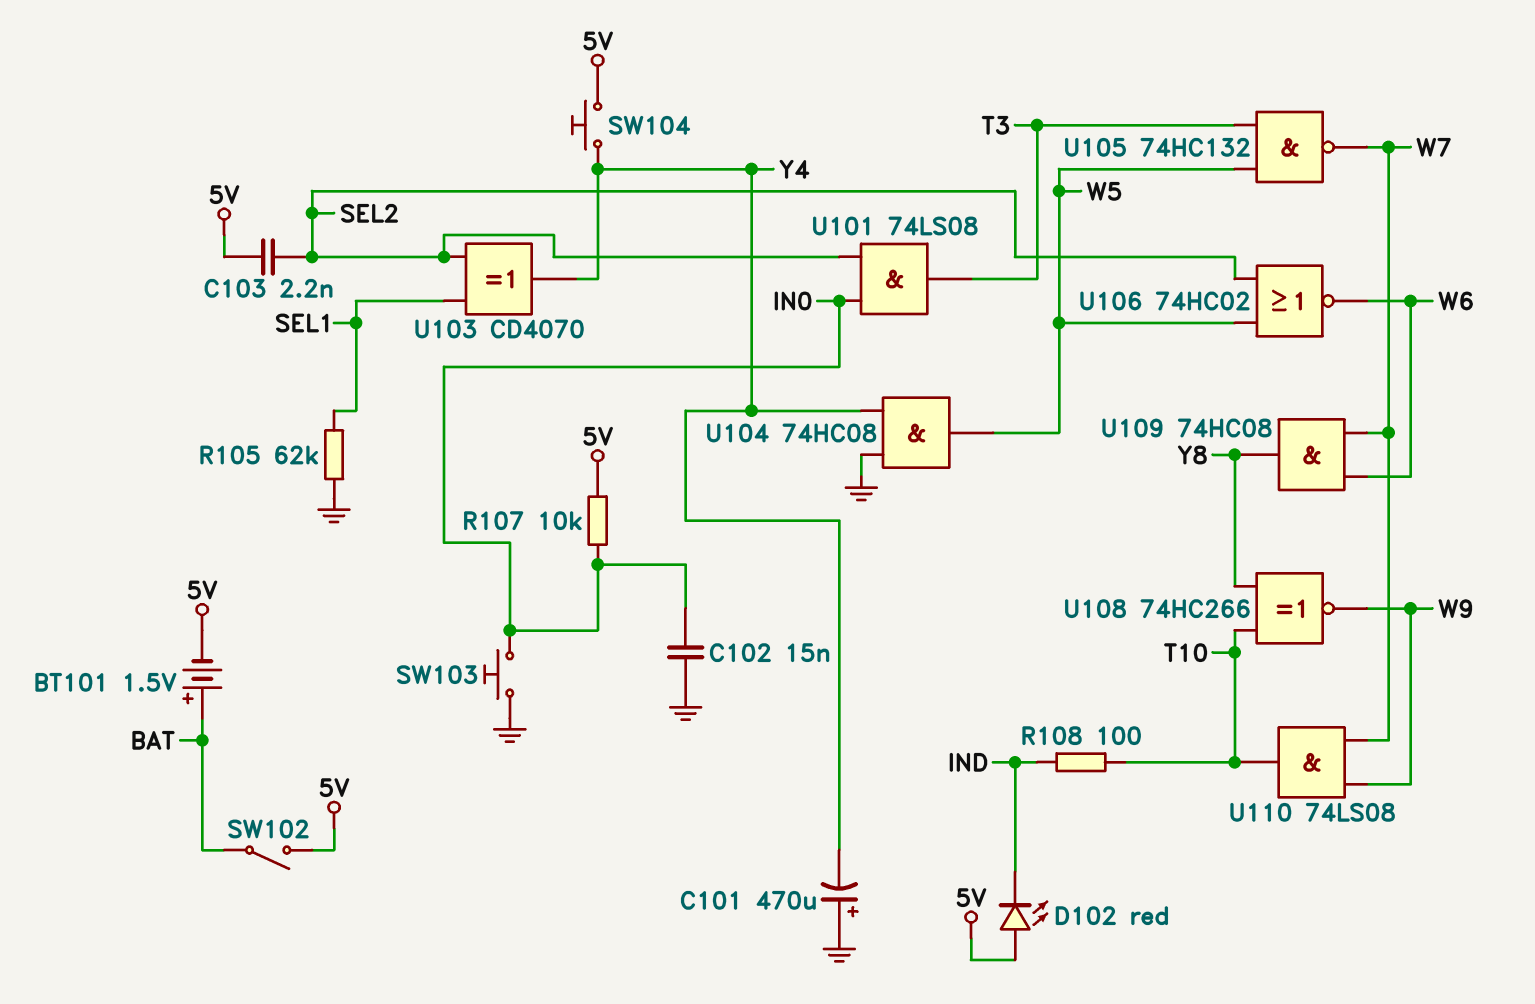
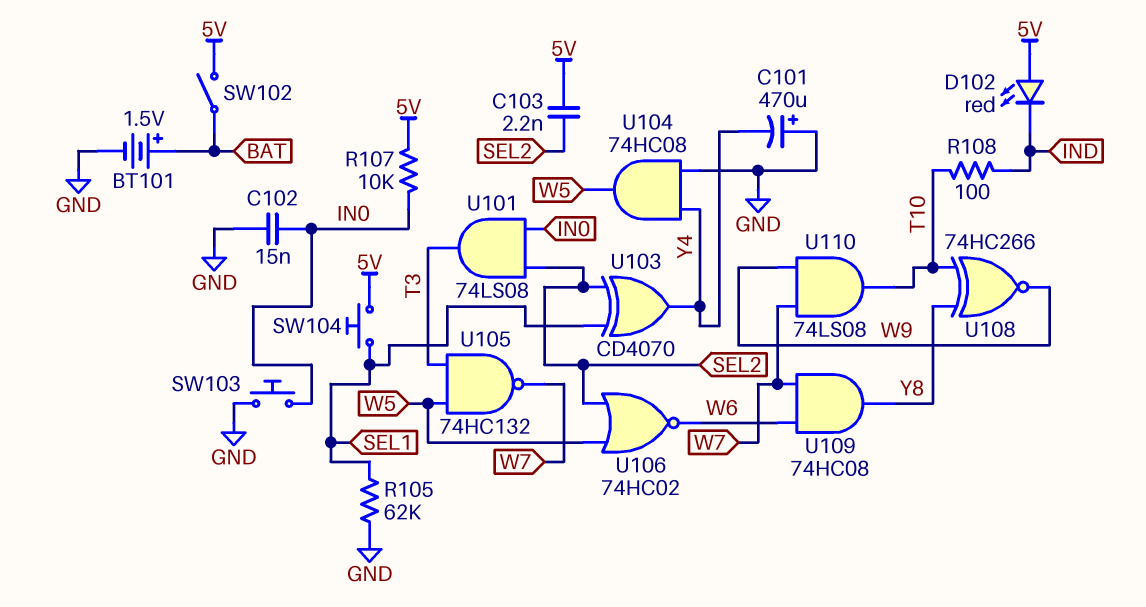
BT101: 1.5V (plus BAT, minus 5V) -> 1.5V (plus BAT, minus GND)
SW104: button (5V, Y4) -> button (5V, SEL1)

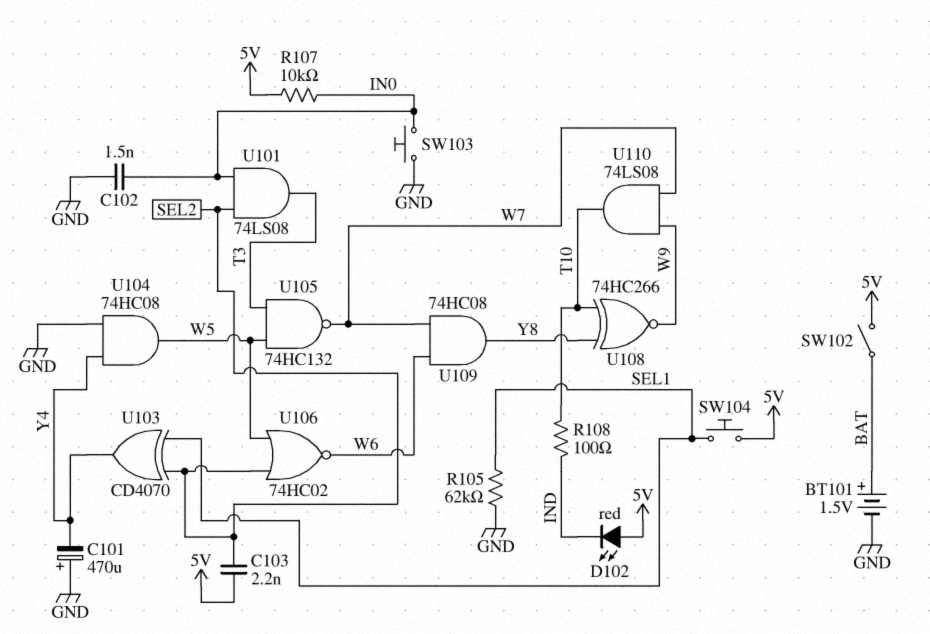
C102: 15nF (GND, IN0) -> 1.5nF (GND, IN0)

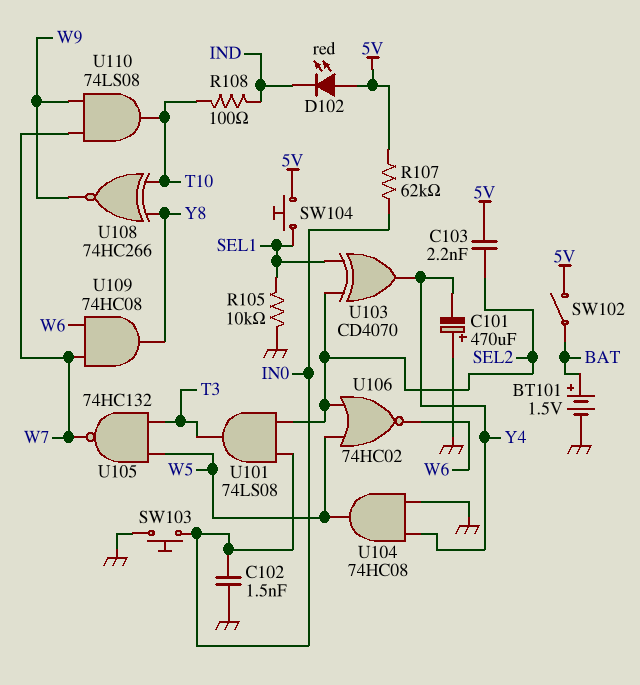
R105: 62k (GND, SEL1) -> 10k (GND, SEL1)
R107: 10k (5V, IN0) -> 62k (5V, IN0)

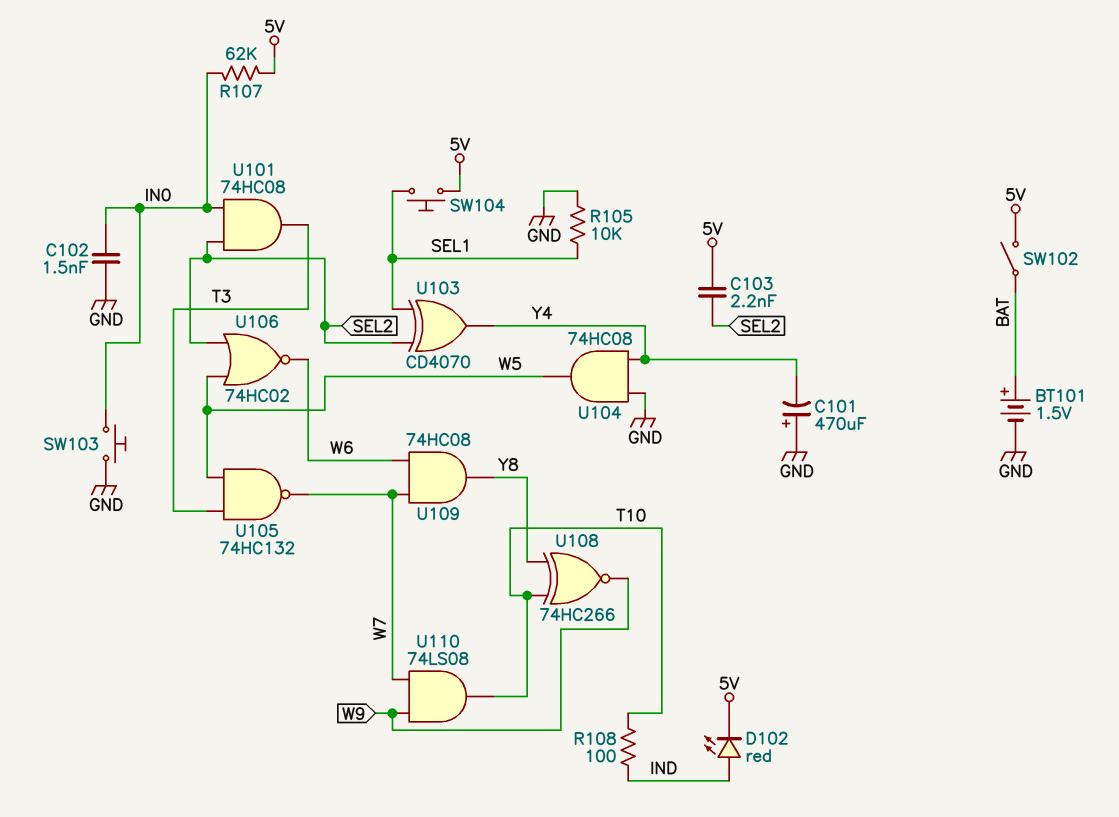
D102: LED red (A 5V, K IND) -> LED red (A IND, K 5V)
U101: AND 74LS08 (in IN0, in SEL2, out T3) -> AND 74HC08 (in IN0, in SEL2, out T3)

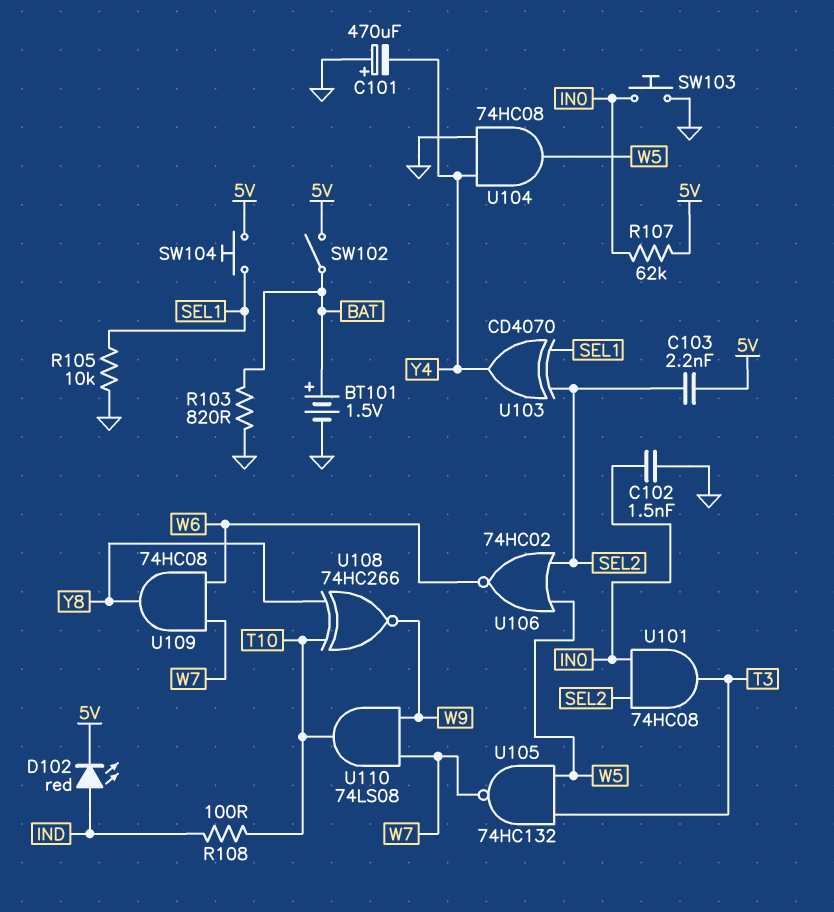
R103: none -> 820 (BAT, GND)

